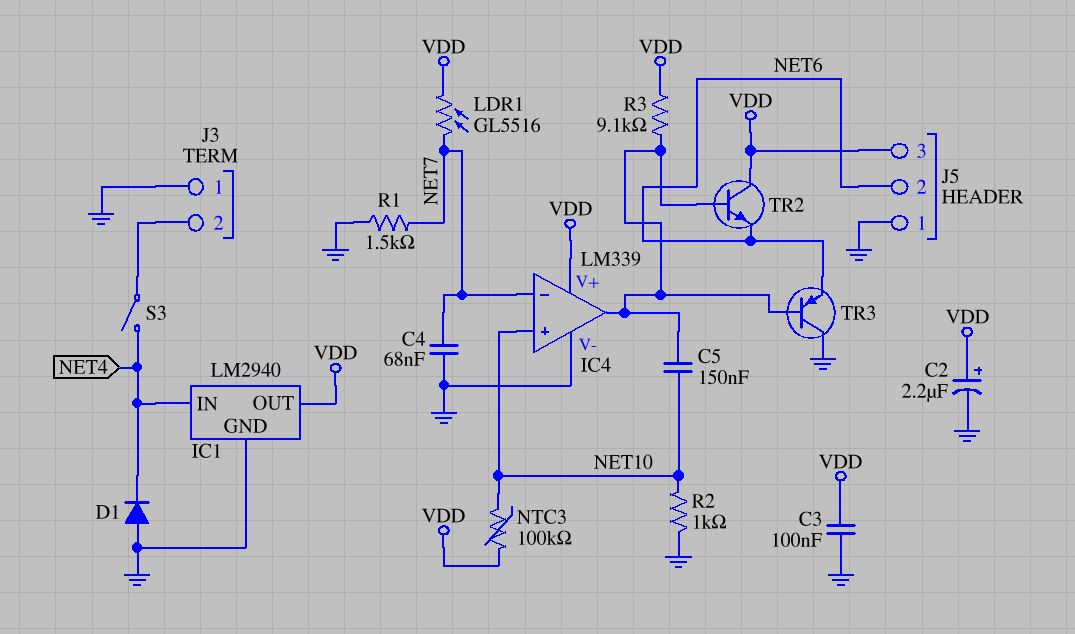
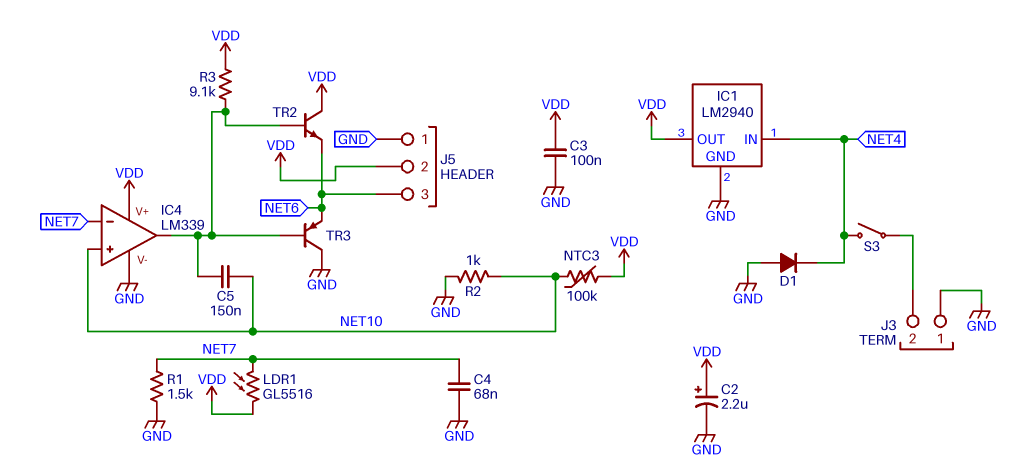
J5 pin 2: NET6 -> VDD
J5 pin 3: VDD -> NET6

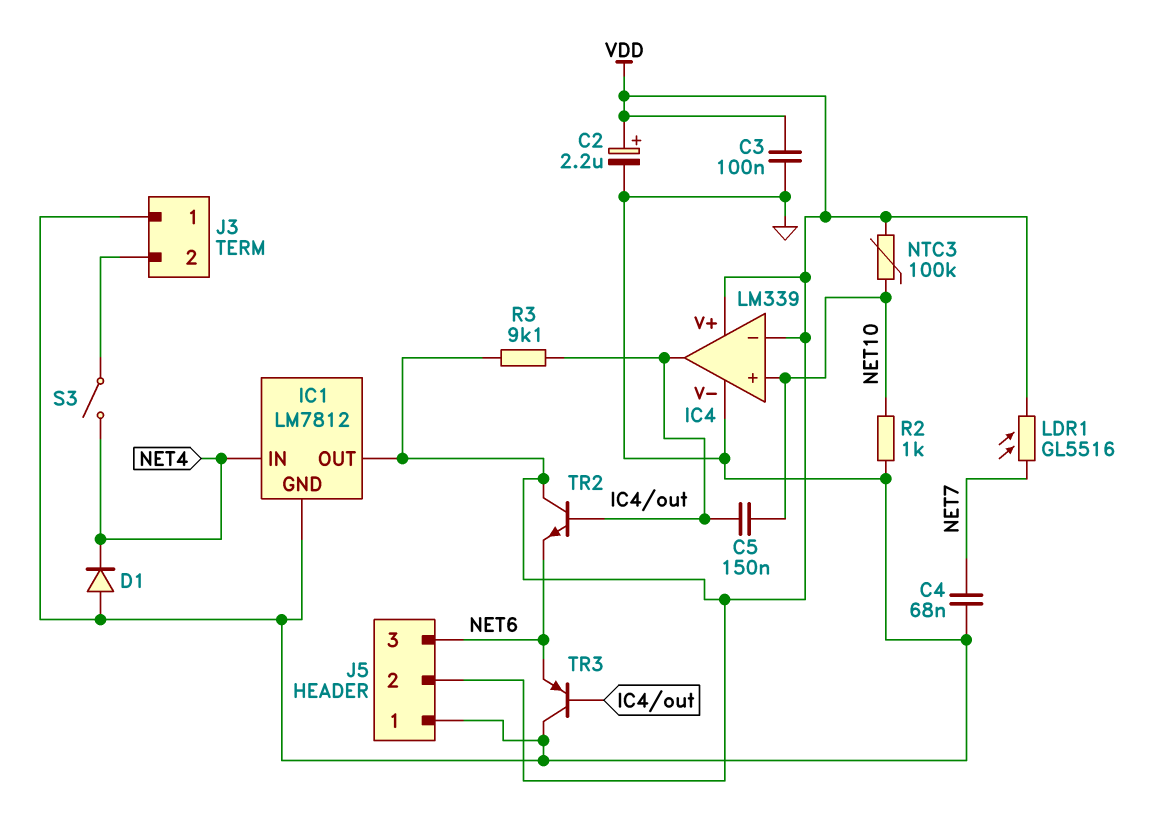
IC1: LM2940 -> LM7812
IC4 pin in-: NET7 -> VDD
R1: 1.5k (GND, NET7) -> none

